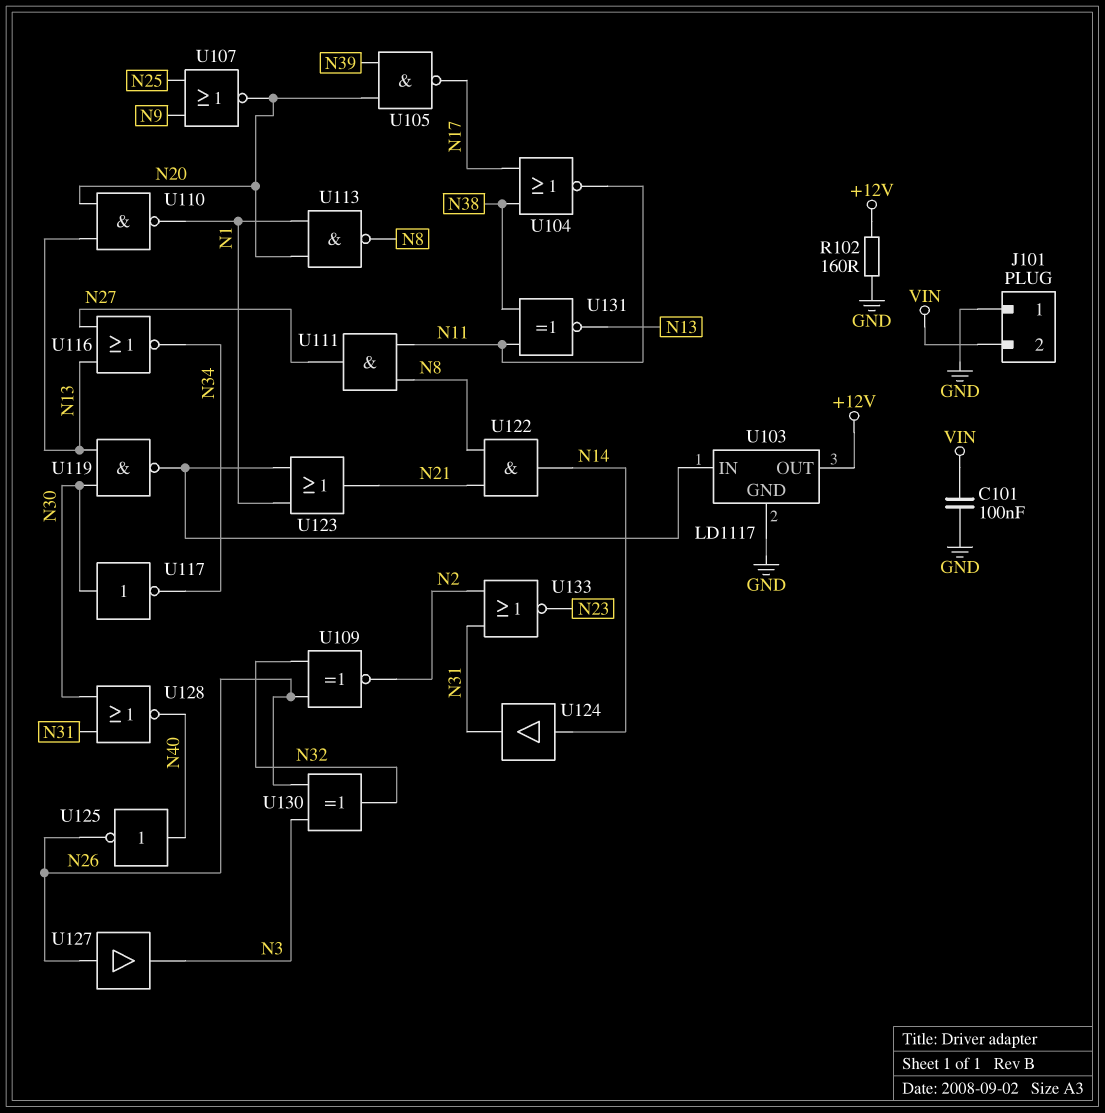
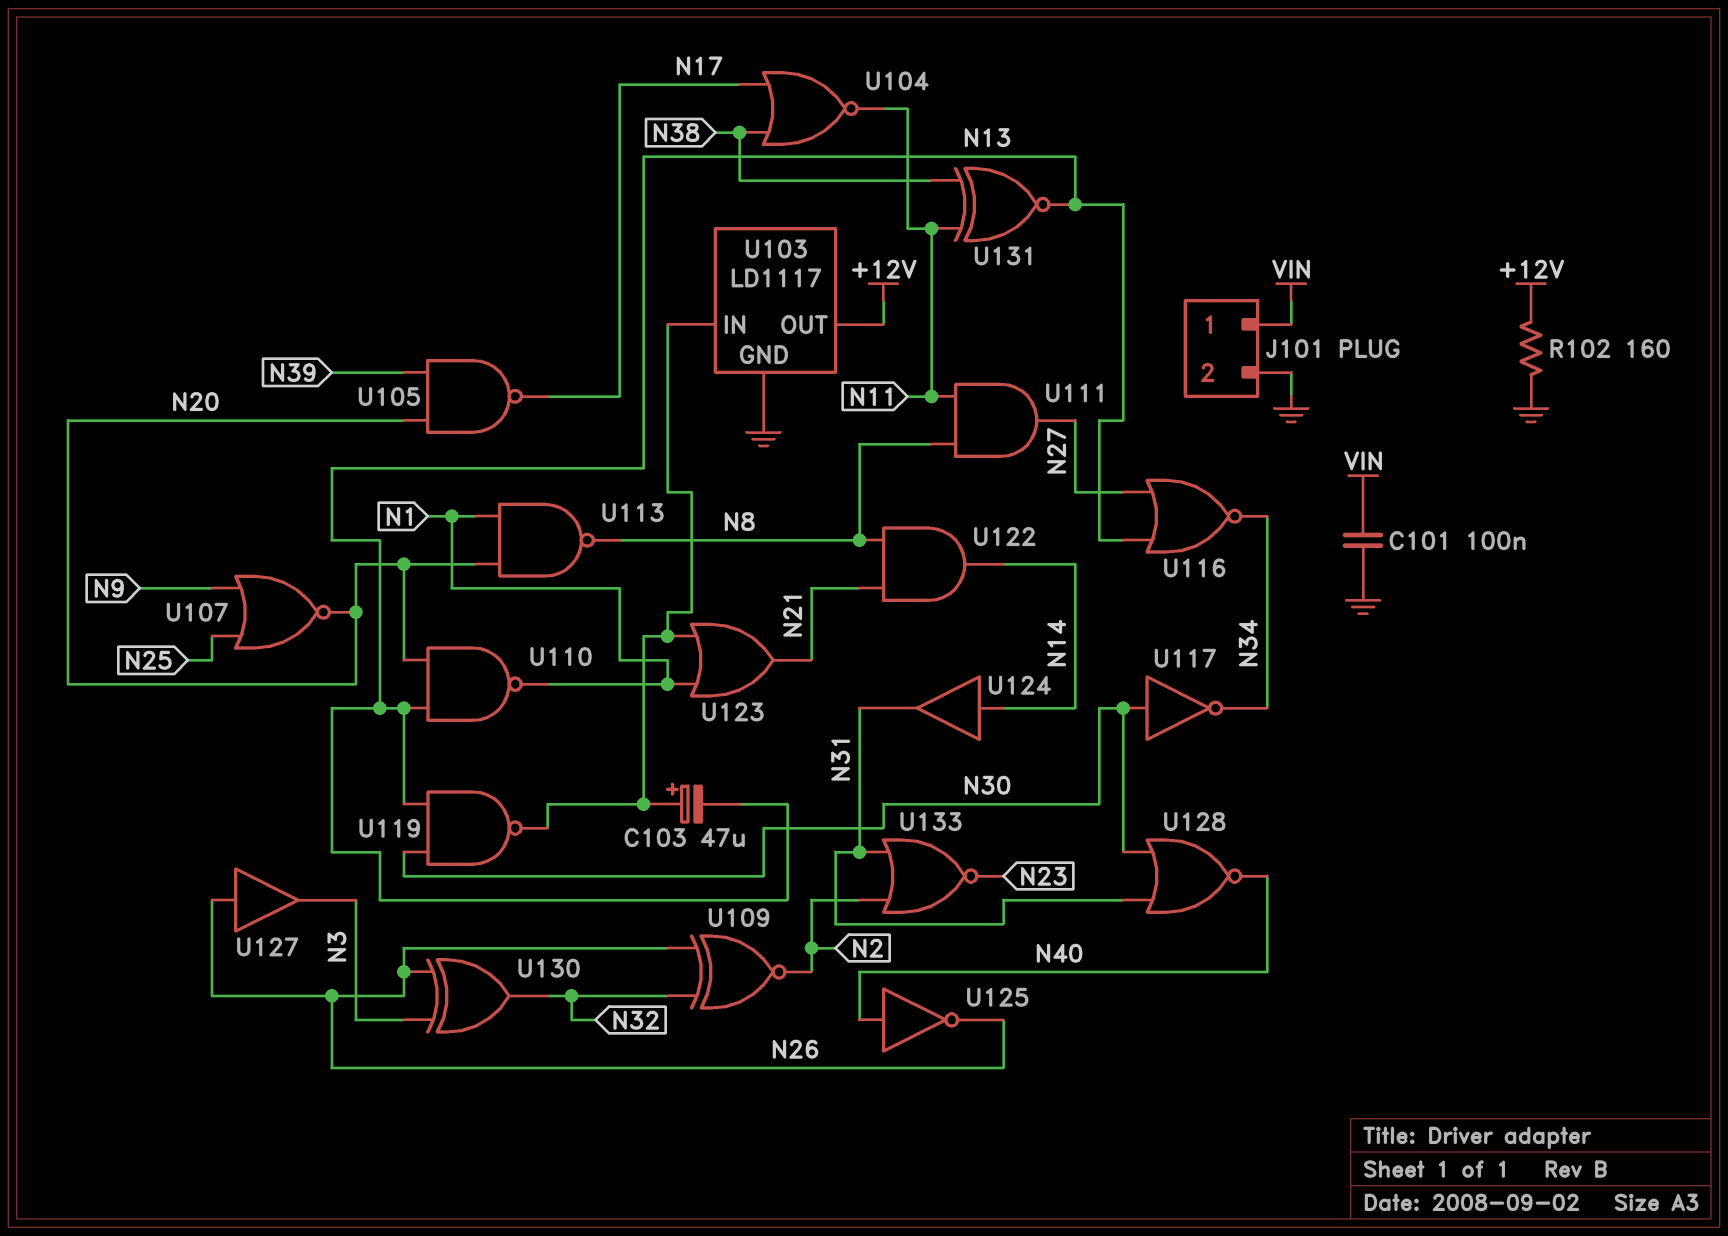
C103: none -> 47uF (plus U103/IN, minus N13)
J101 pin 1: GND -> VIN
J101 pin 2: VIN -> GND

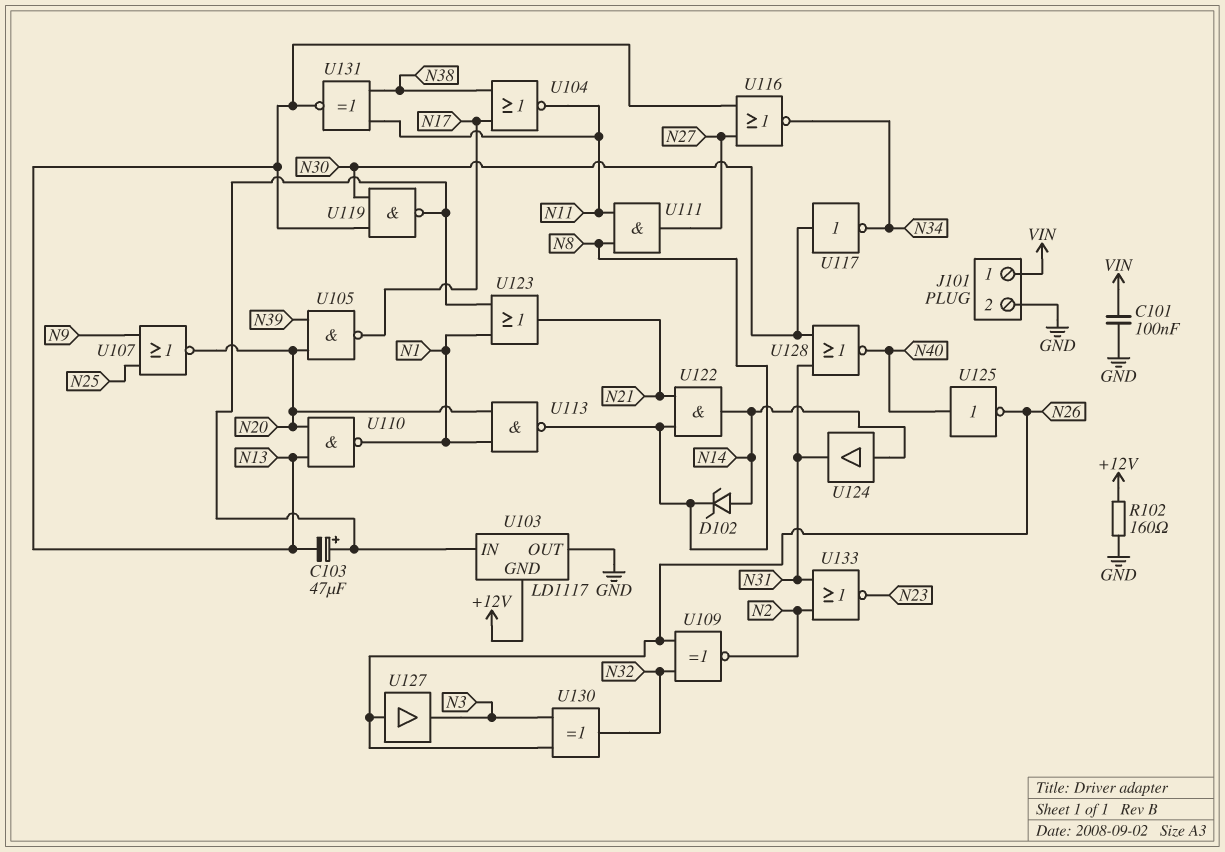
D102: none -> zener (A N14, K N8)
U103 pin GND: GND -> +12V
U103 pin OUT: +12V -> GND

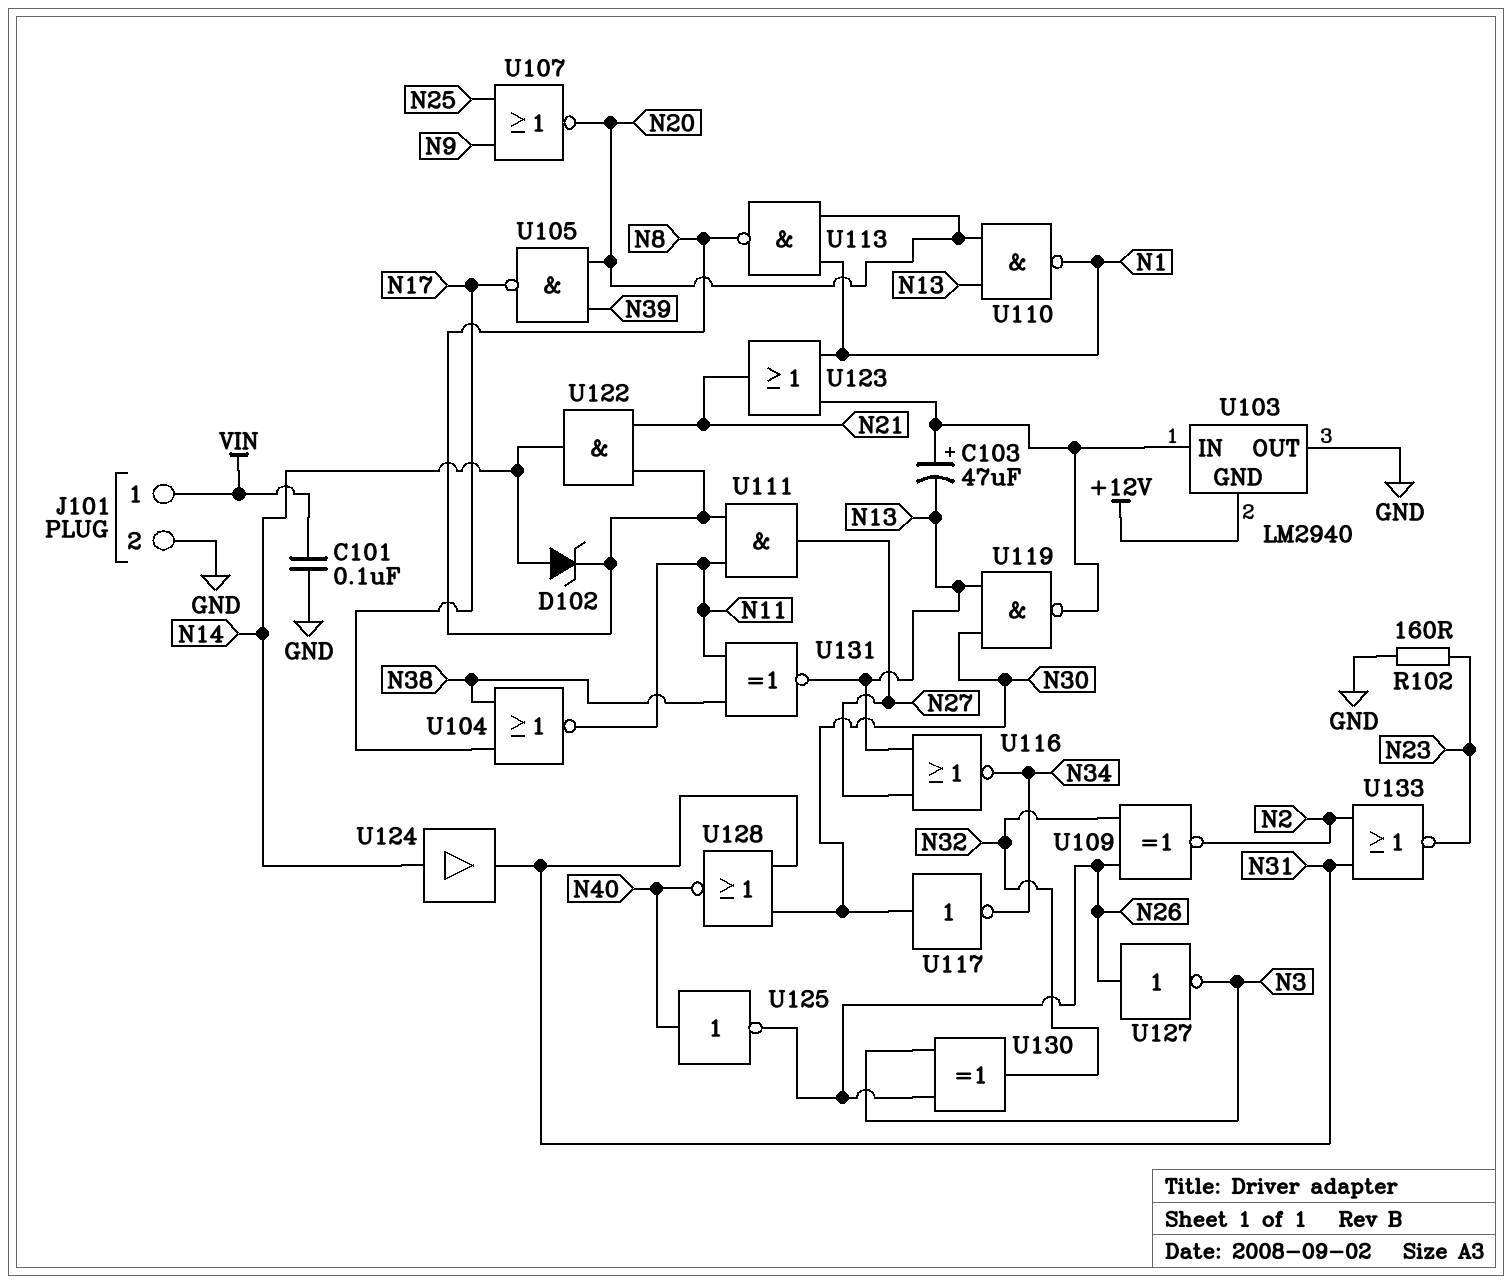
R102: 160 (+12V, GND) -> 160 (GND, N23)
U103: LD1117 -> LM2940
U127: buffer (in N26, out N3) -> NOT (in N26, out N3)

